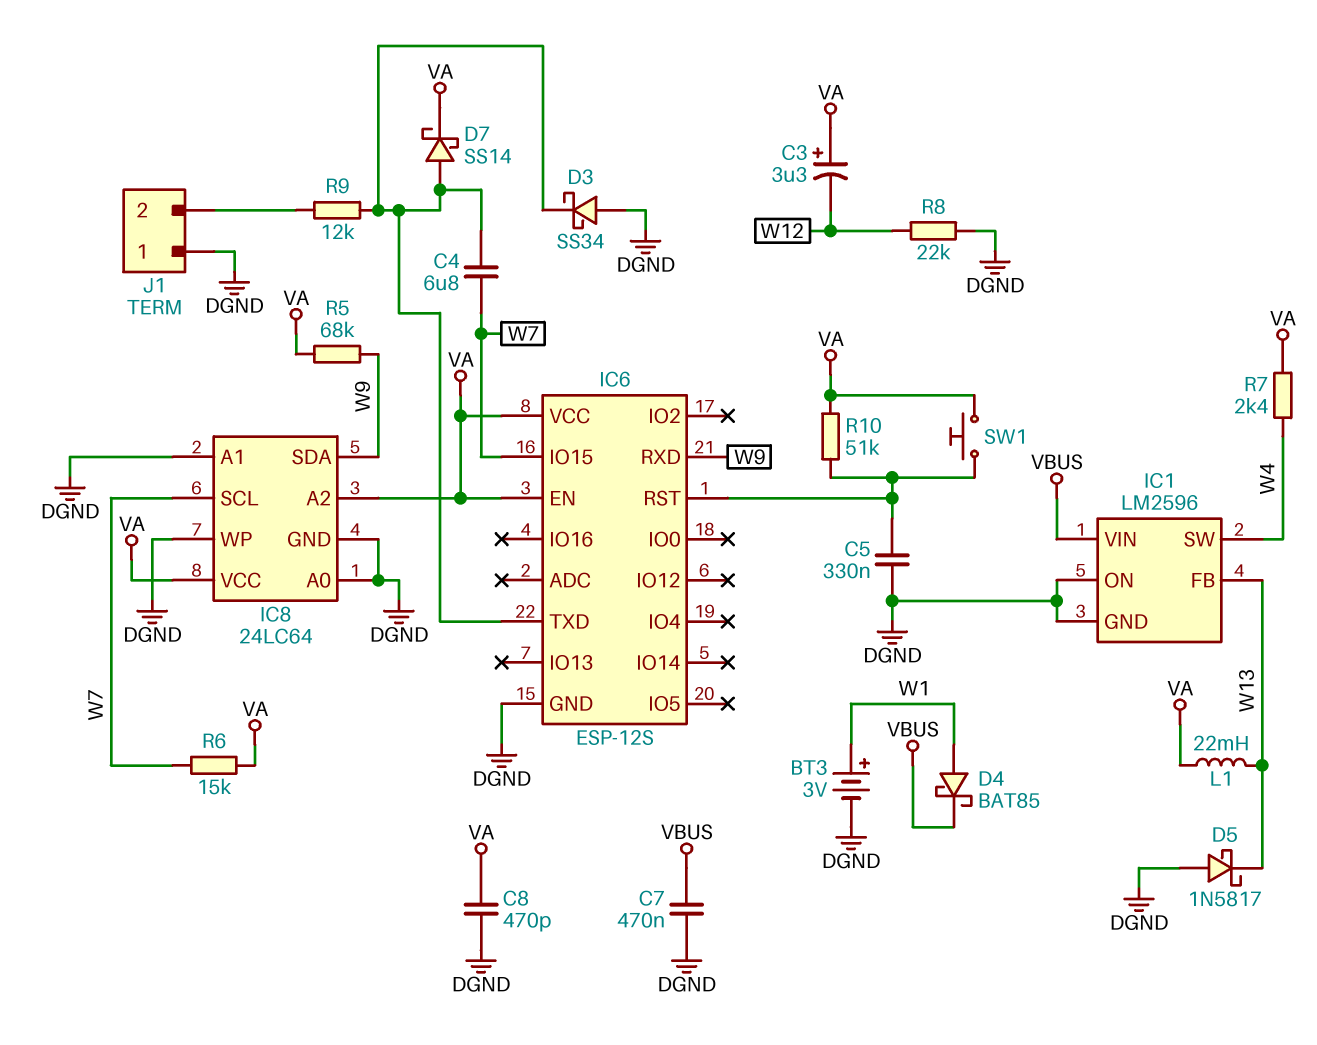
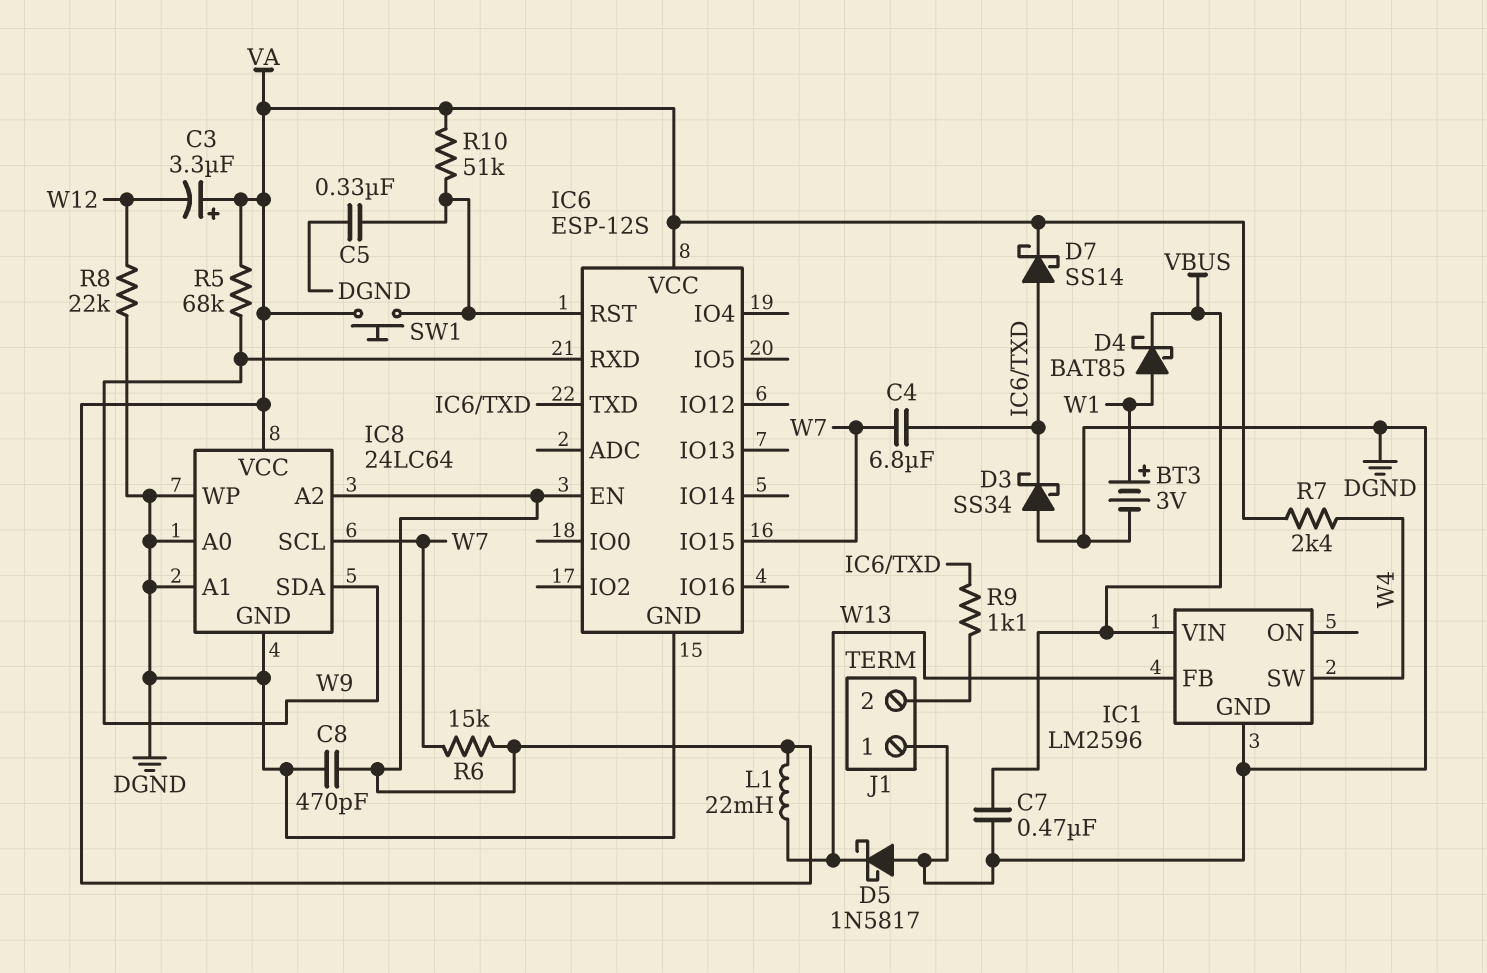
IC1 pin ON: DGND -> none
R9: 12k (IC6/TXD, J1/2) -> 1.1k (IC6/TXD, J1/2)

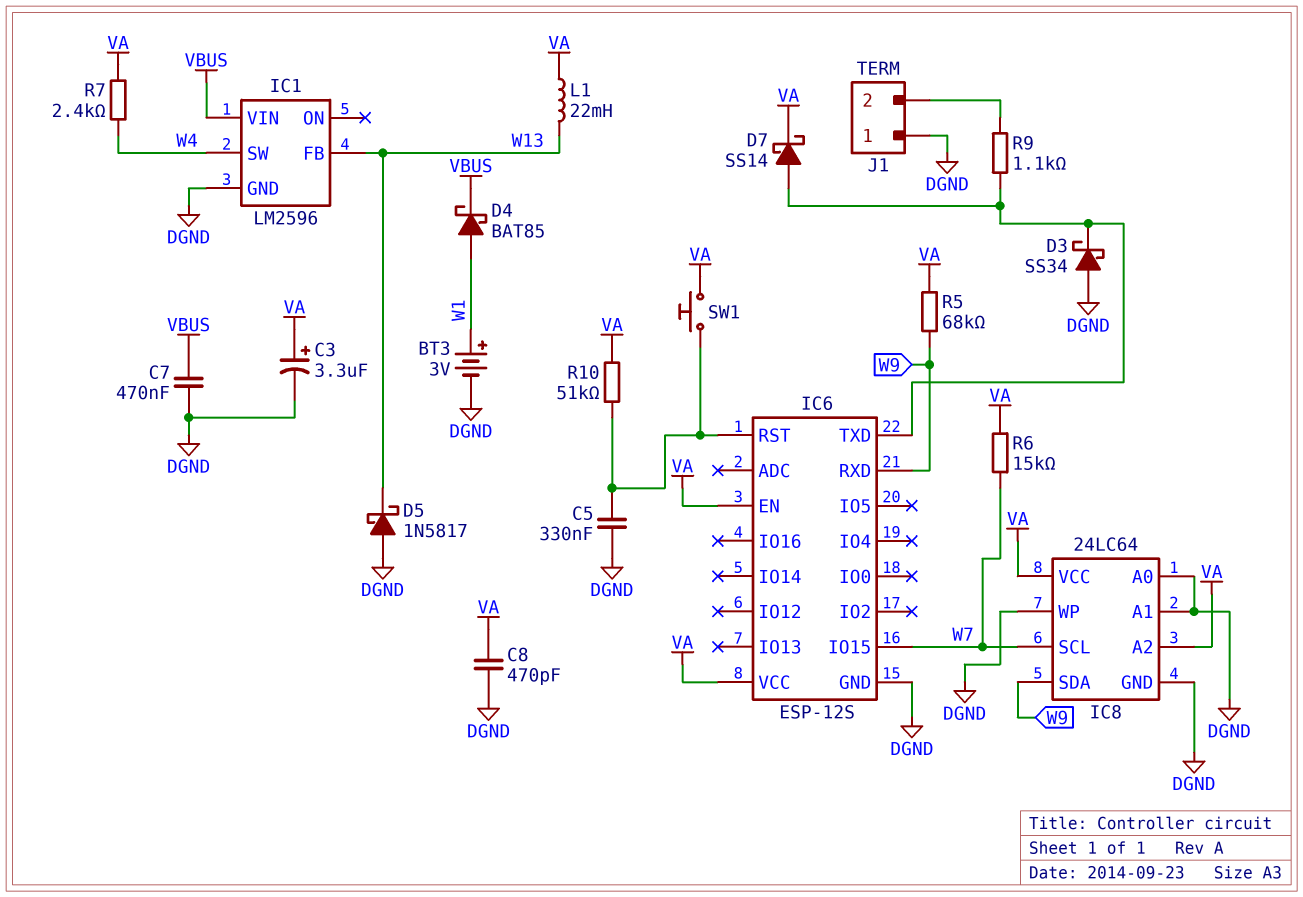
C3: 3.3uF (plus VA, minus W12) -> 3.3uF (plus VA, minus DGND)
C4: 6.8uF (IC6/TXD, W7) -> none
R8: 22k (DGND, W12) -> none

